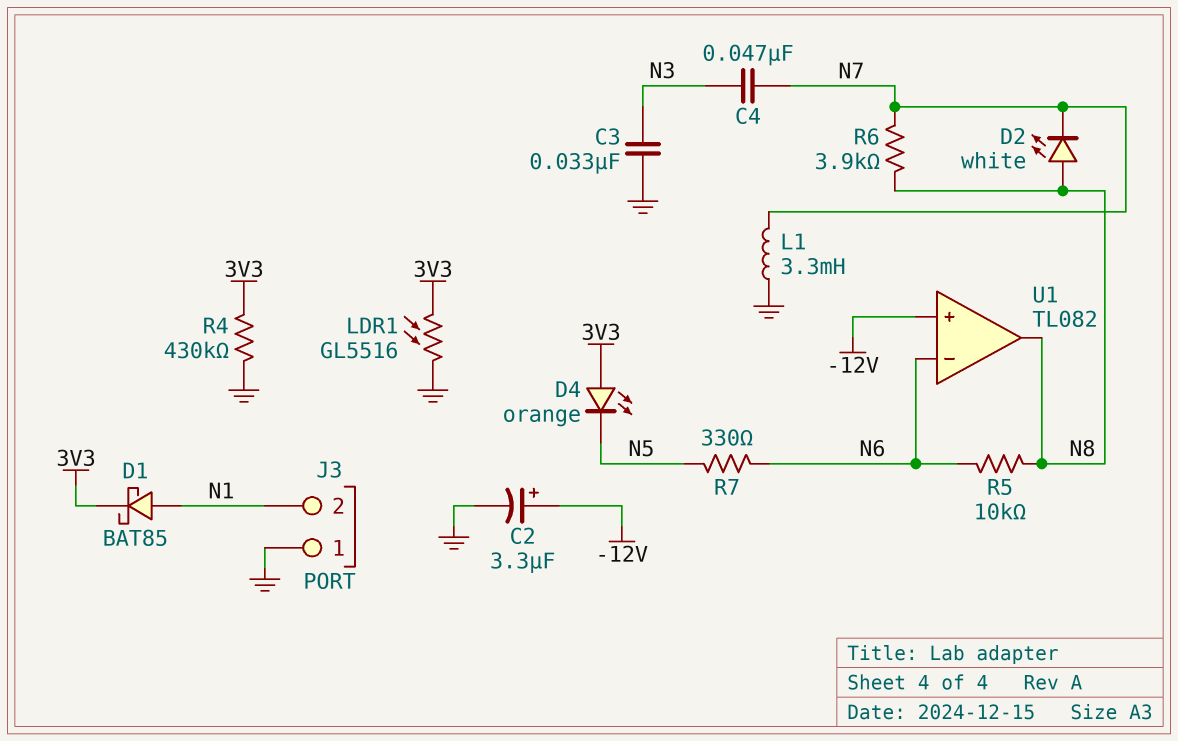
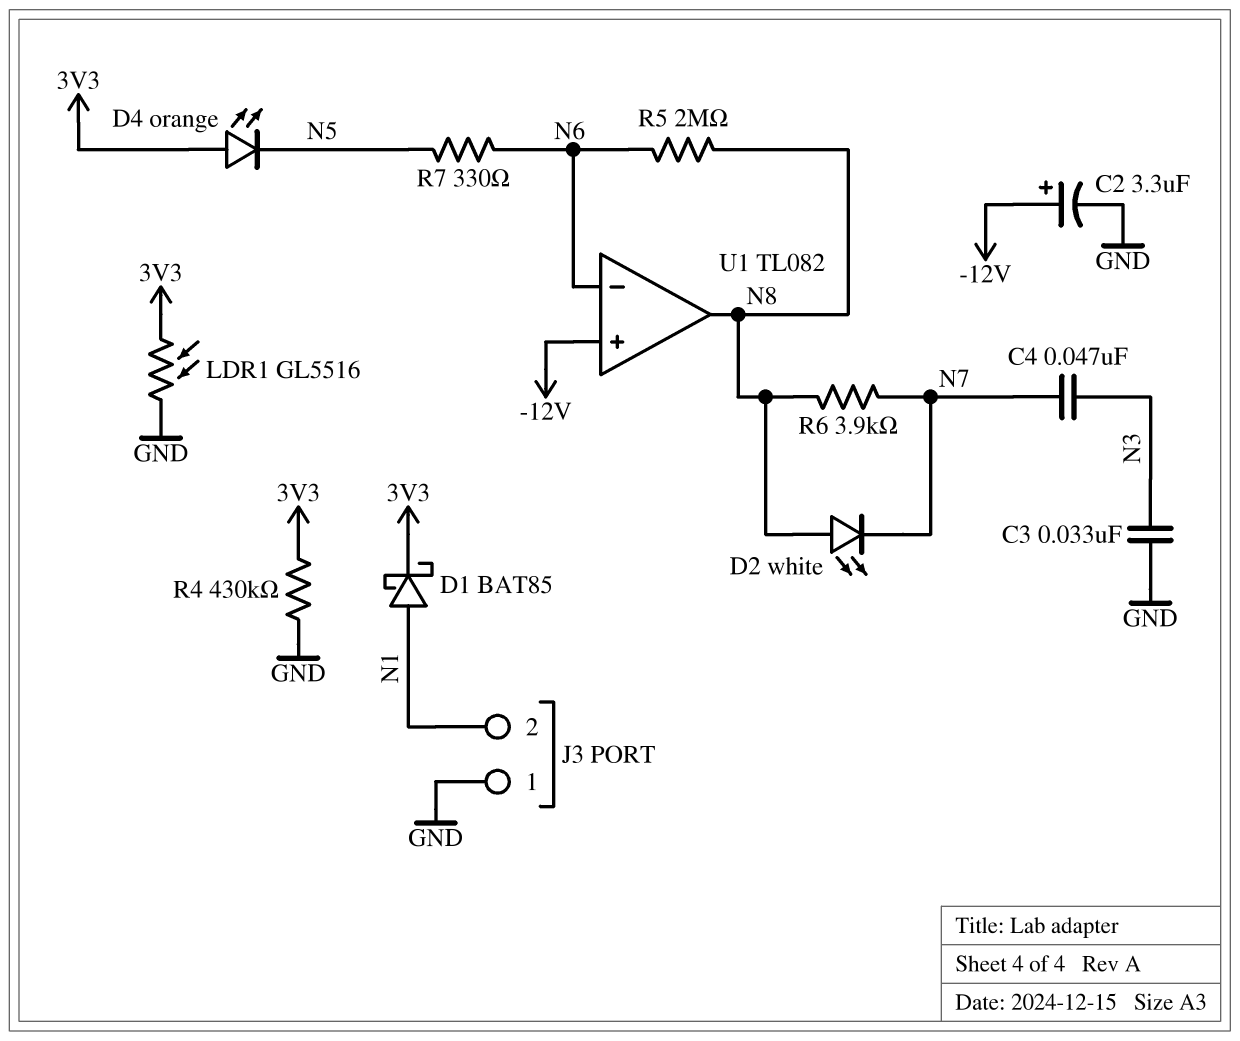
L1: 3.3mH (GND, N7) -> none
R5: 10k (N6, N8) -> 2M (N6, N8)

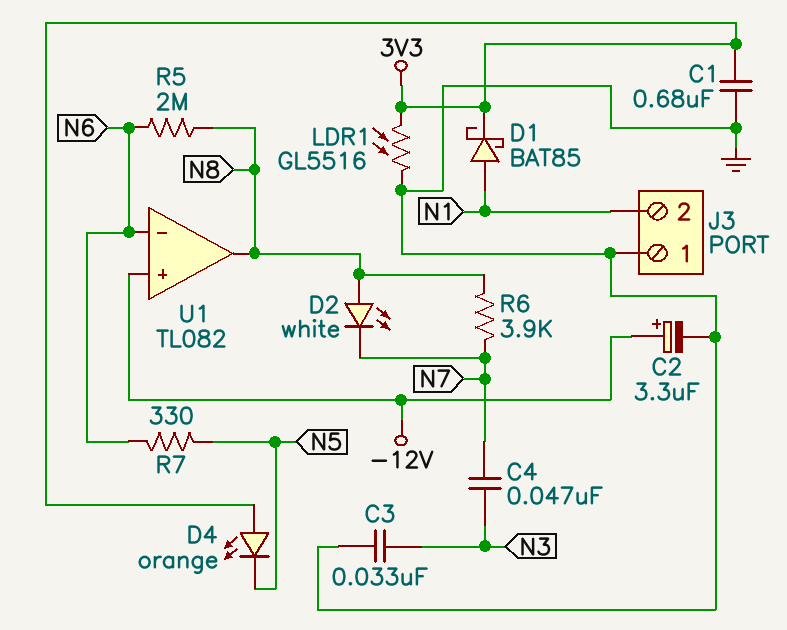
C1: none -> 680nF (3V3, GND)
R4: 430k (3V3, GND) -> none

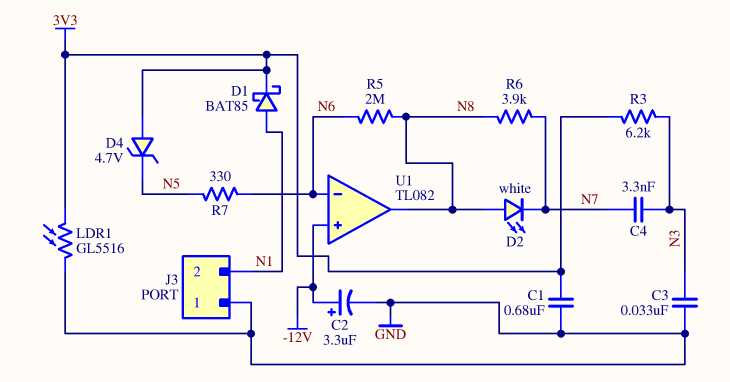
C4: 47nF (N3, N7) -> 3.3nF (N3, N7)
D4: LED orange (A 3V3, K N5) -> zener 4.7V (A 3V3, K N5)
R3: none -> 6.2k (3V3, N3)

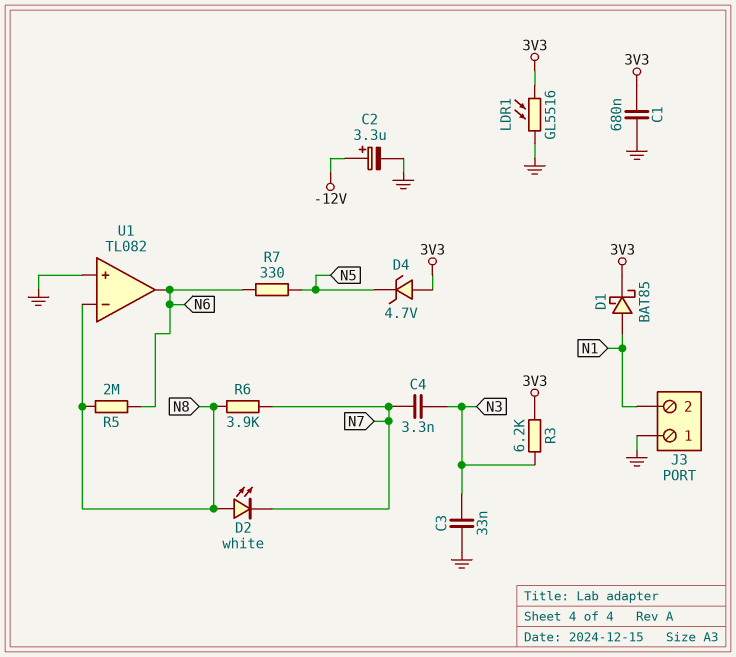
U1 pin in+: -12V -> GND
U1 pin in-: N6 -> N8
U1 pin out: N8 -> N6

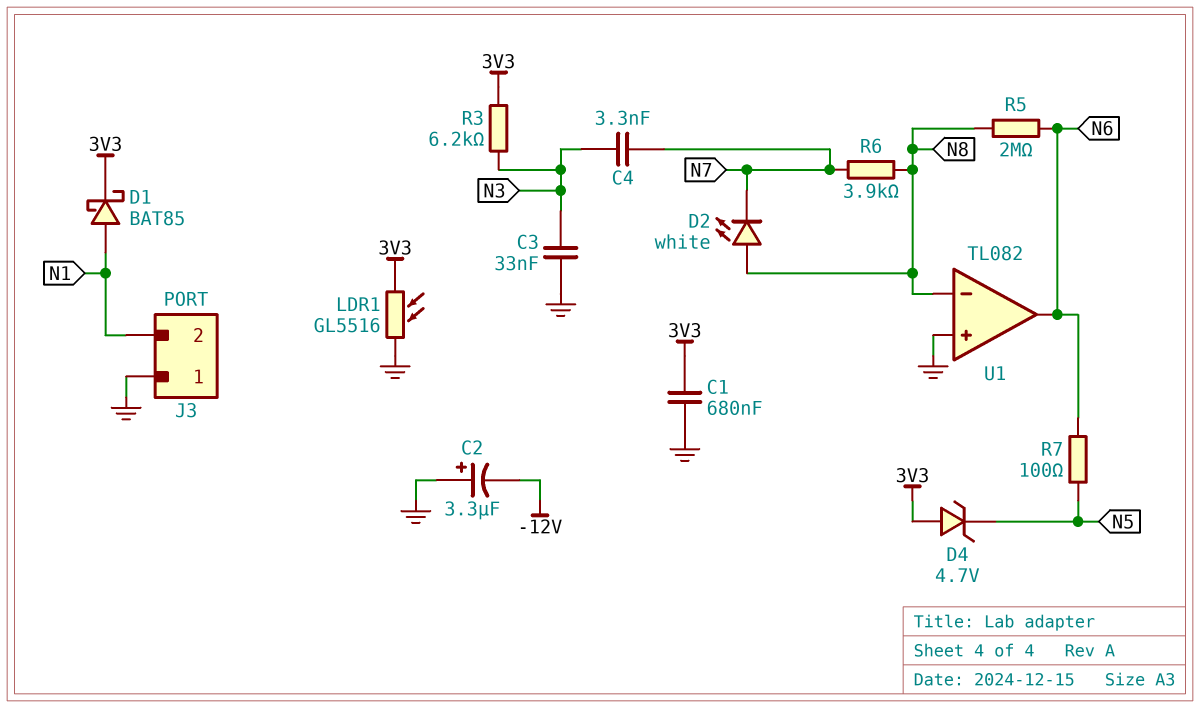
C2: 3.3uF (plus -12V, minus GND) -> 3.3uF (plus GND, minus -12V)
R7: 330 (N5, N6) -> 100 (N5, N6)

